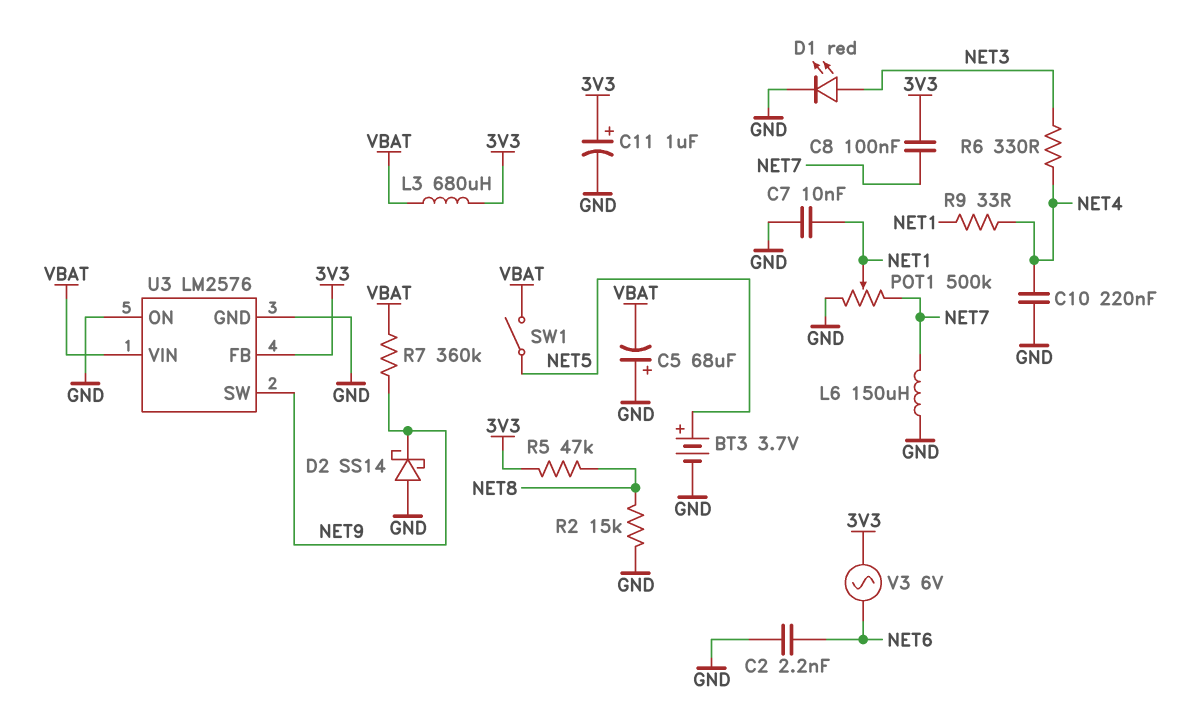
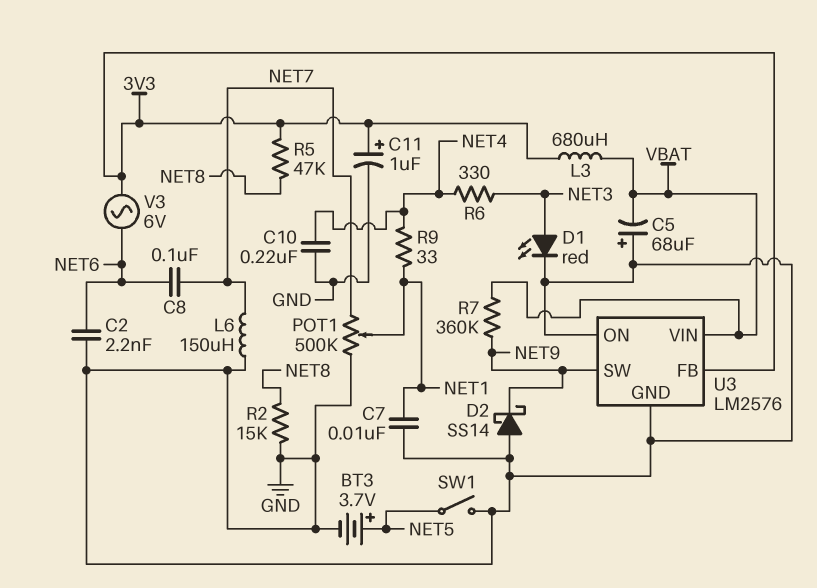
C8: 100nF (3V3, NET7) -> 100nF (NET6, NET7)
SW1: switch (NET5, VBAT) -> switch (GND, NET5)

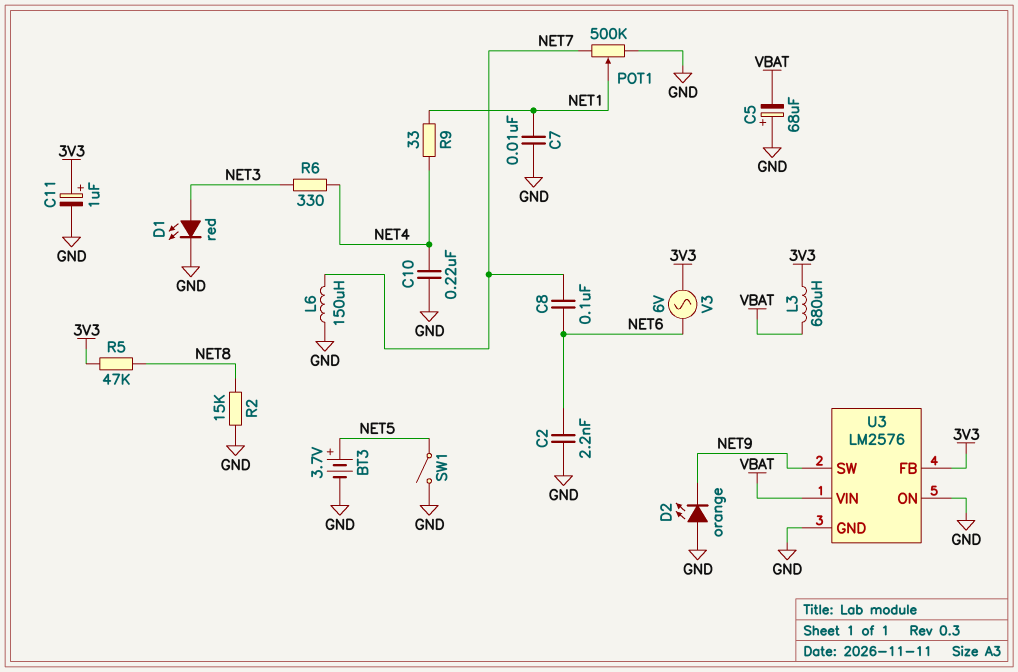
D2: schottky SS14 (A GND, K NET9) -> LED orange (A GND, K NET9)
R7: 360k (NET9, VBAT) -> none

